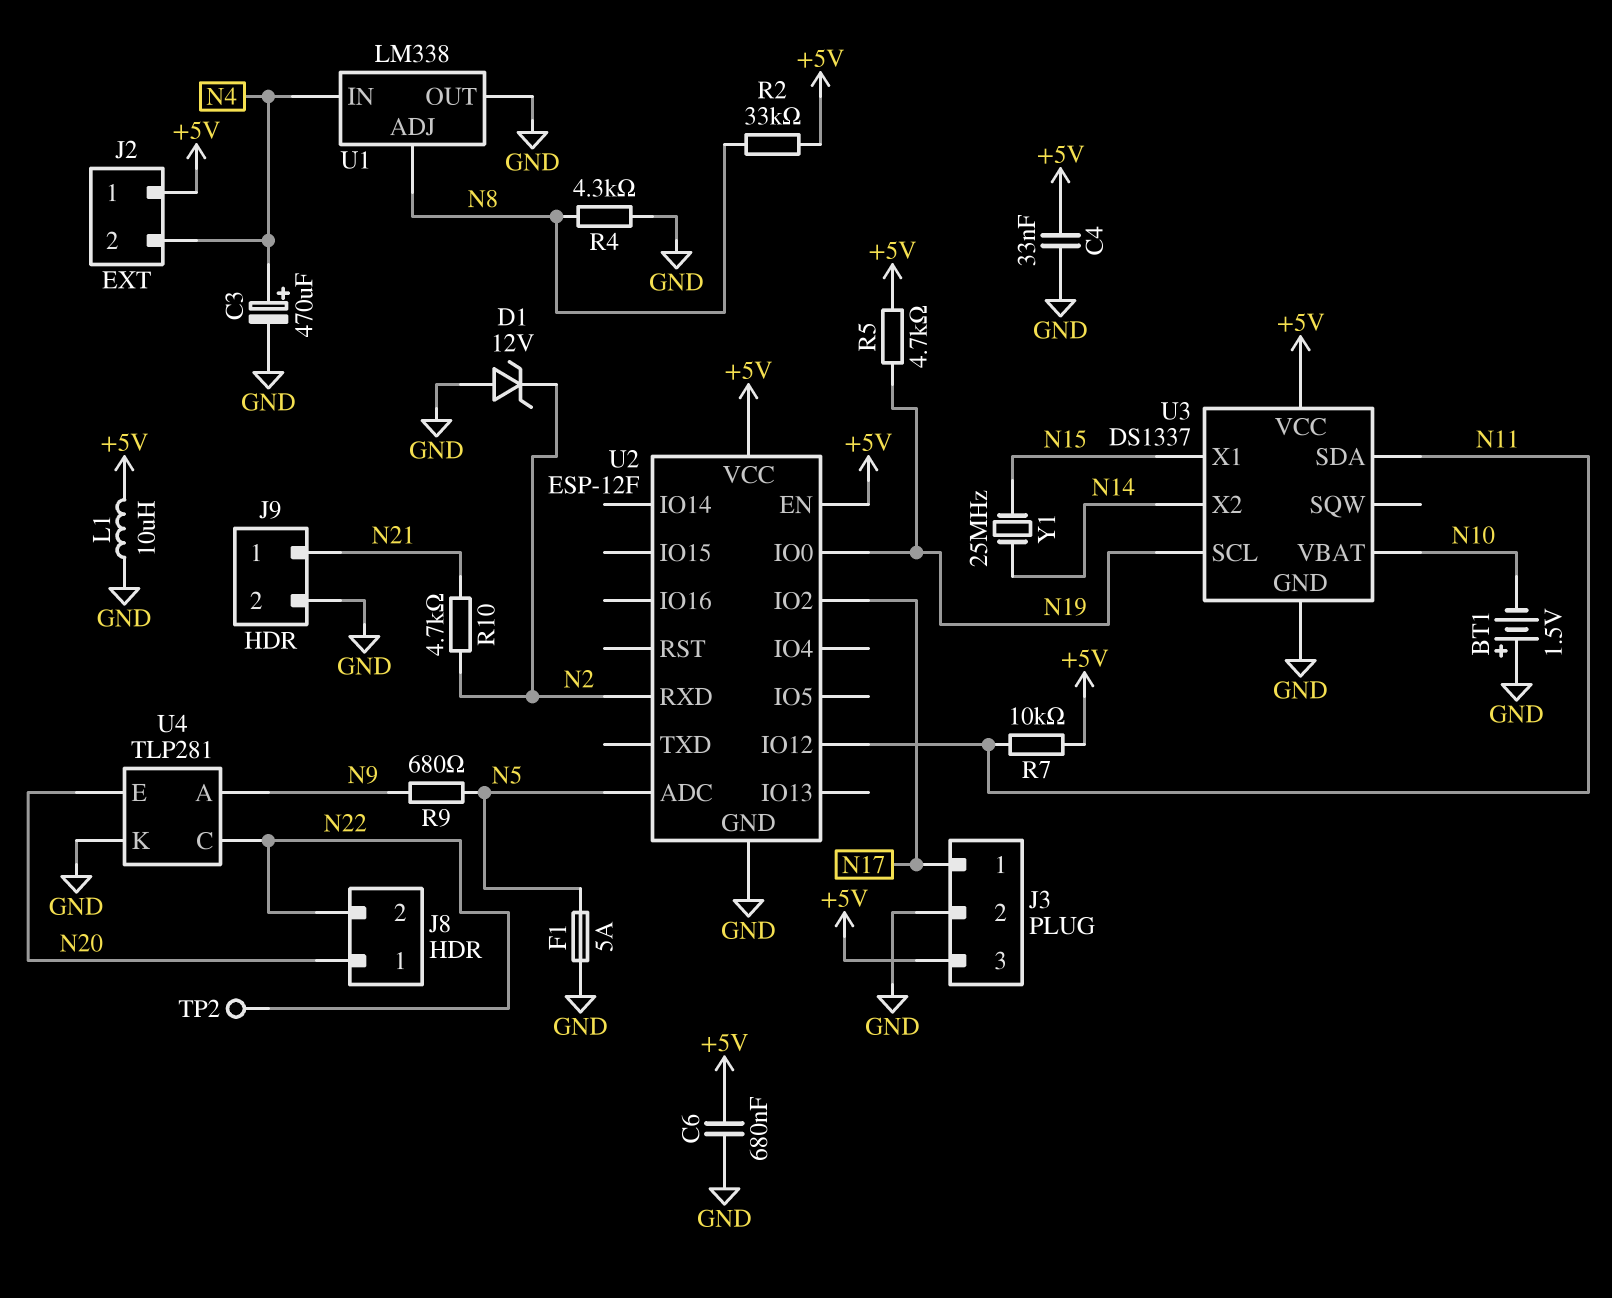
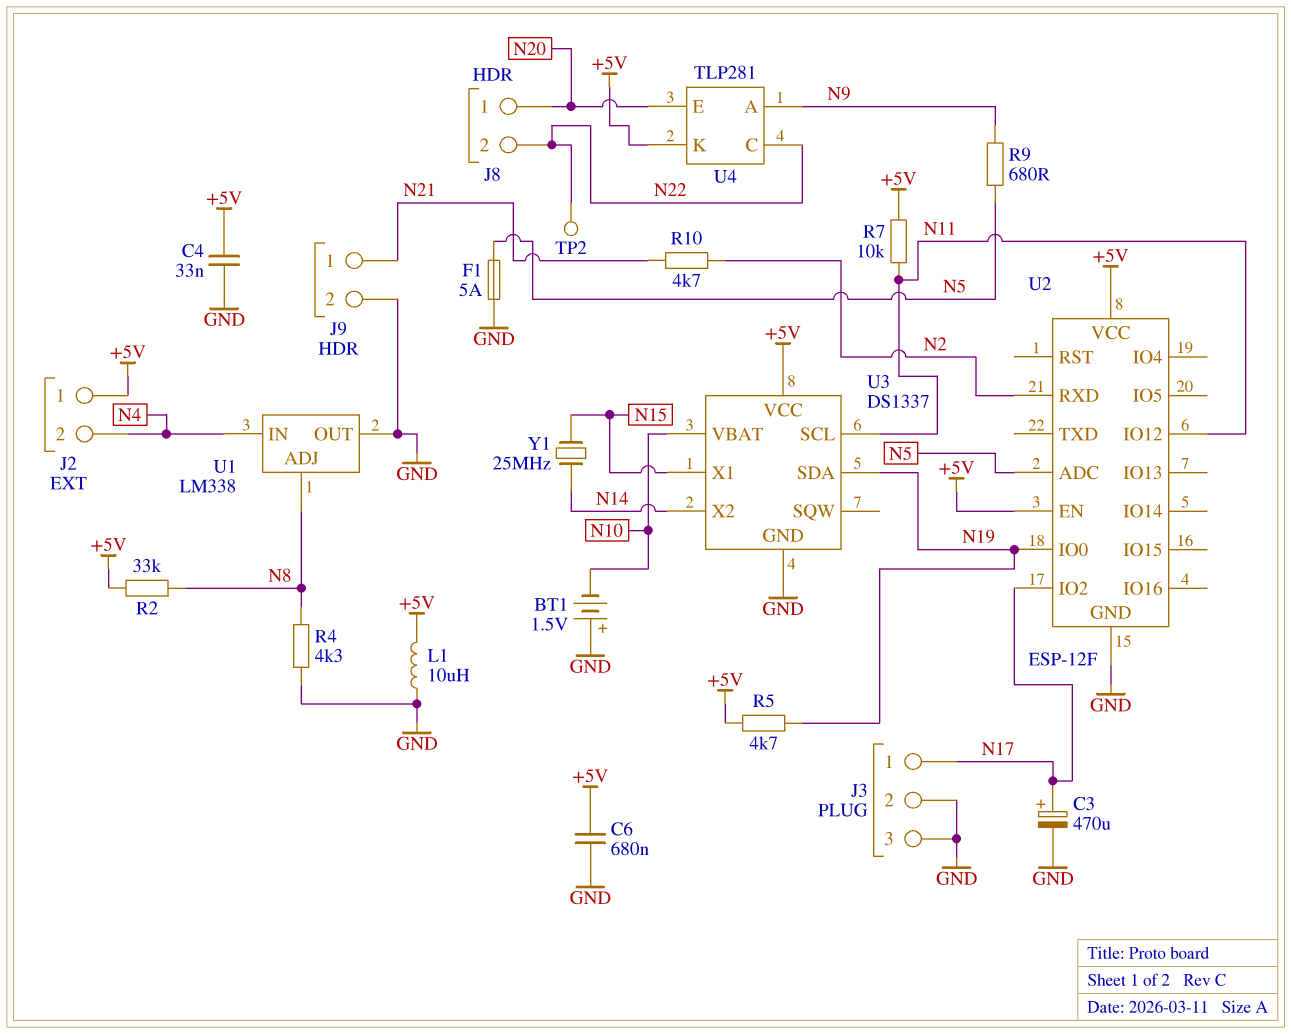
C3: 470uF (plus N4, minus GND) -> 470uF (plus N17, minus GND)
D1: zener 12V (A GND, K N2) -> none
J3 pin 3: +5V -> GND
U3 pin SCL: N19 -> N11
U3 pin SDA: N11 -> N19
U4 pin K: GND -> +5V

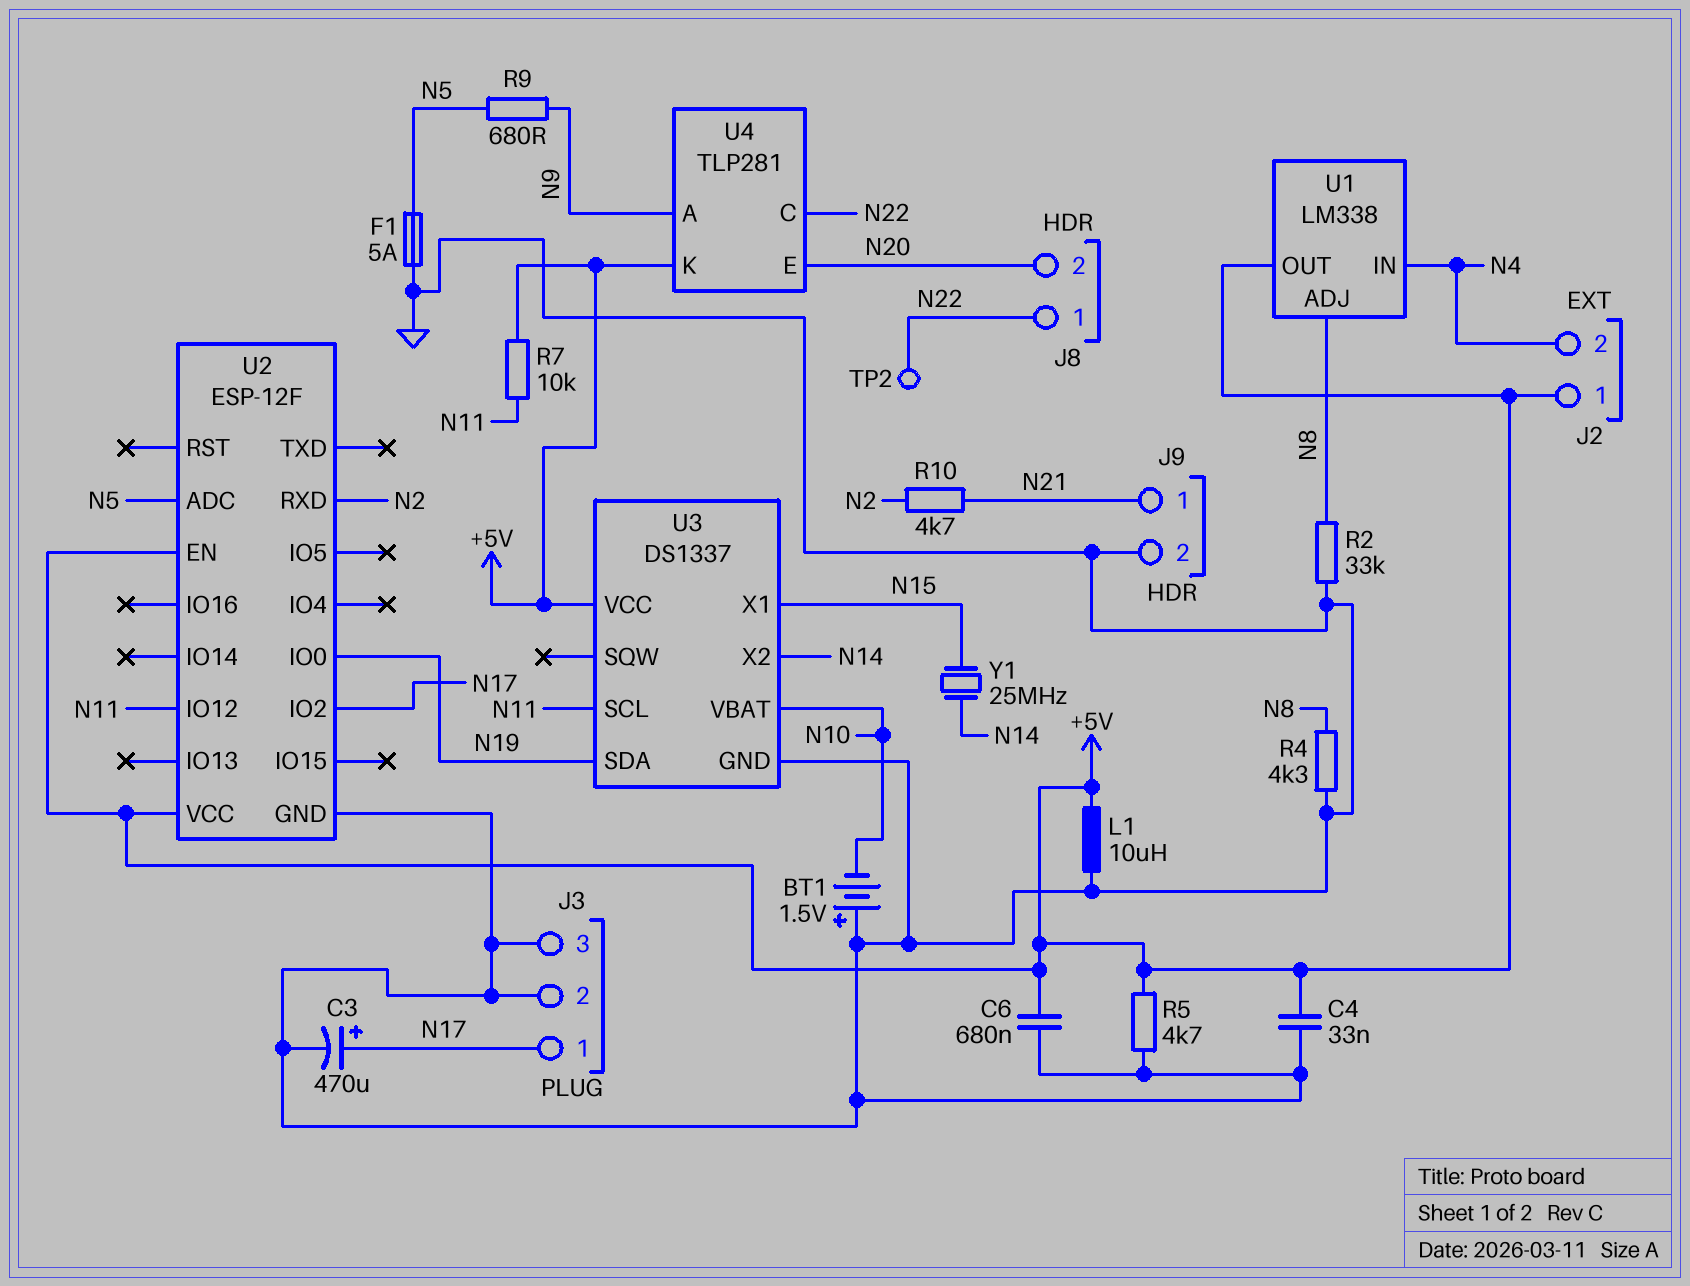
J8 pin 1: N20 -> N22
J8 pin 2: N22 -> N20
R2: 33k (+5V, N8) -> 33k (GND, N8)
R5: 4.7k (+5V, N19) -> 4.7k (+5V, GND)
U1 pin OUT: GND -> +5V

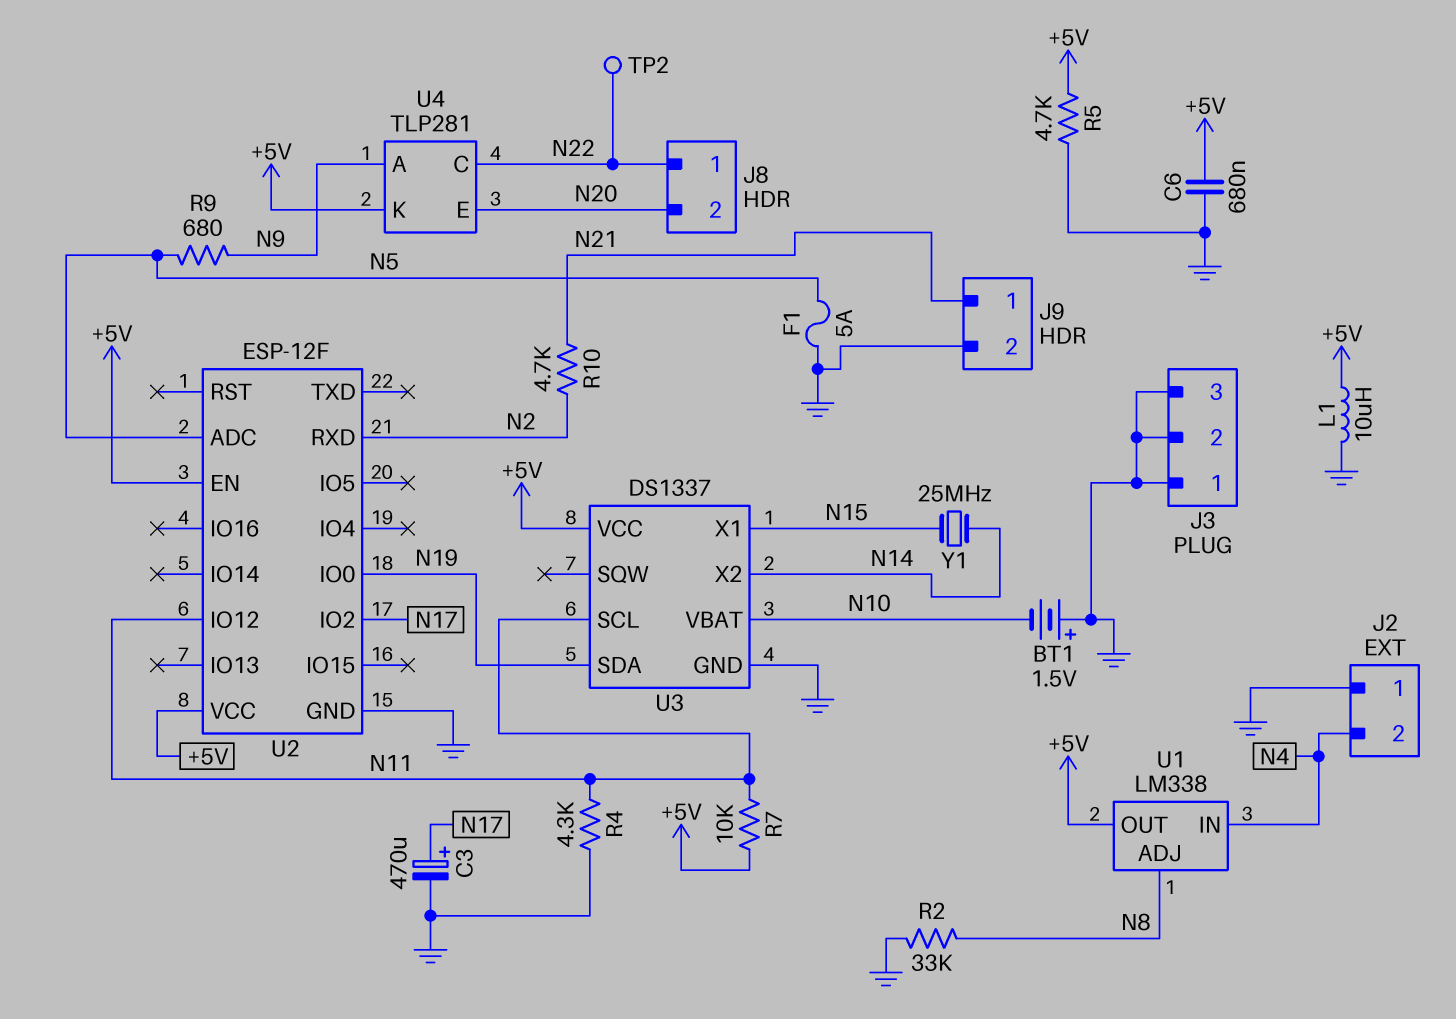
C4: 33nF (+5V, GND) -> none
J2 pin 1: +5V -> GND
J3 pin 1: N17 -> GND
R4: 4.3k (GND, N8) -> 4.3k (GND, N11)

